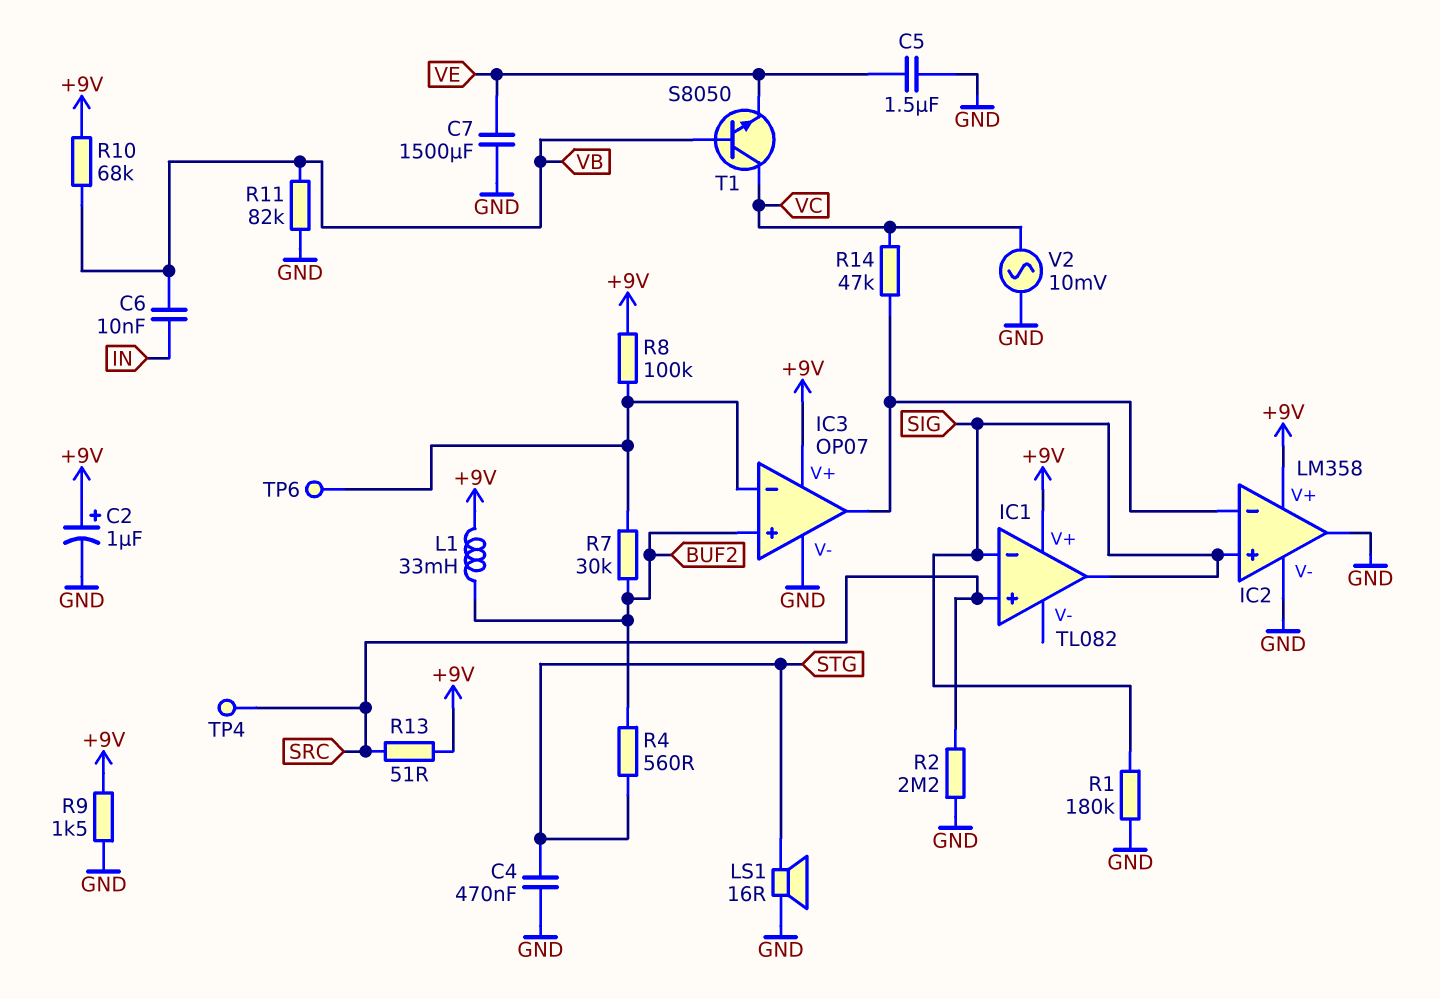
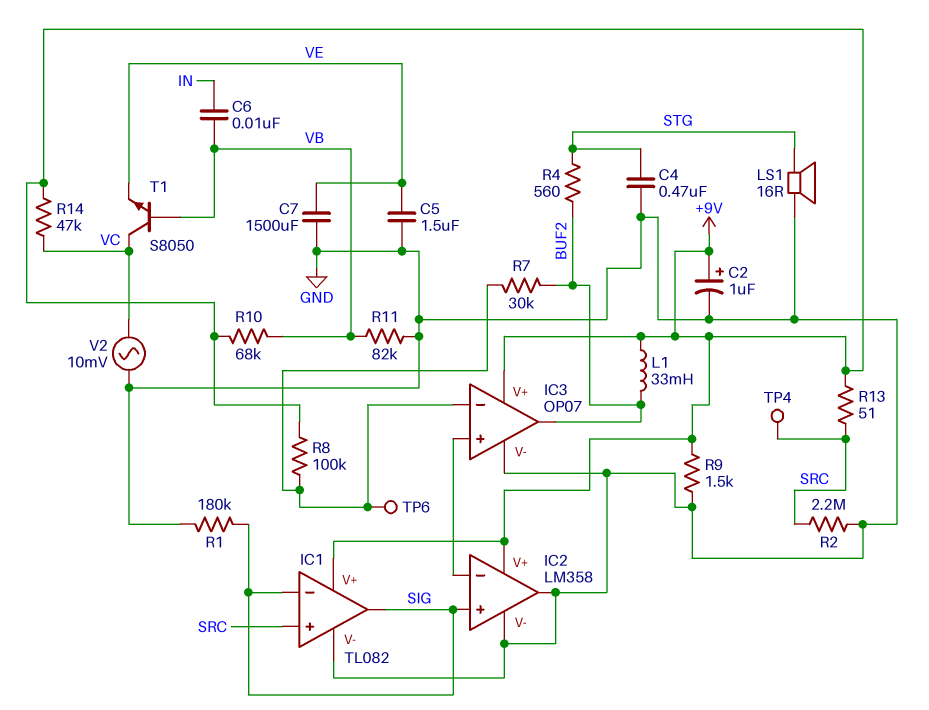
IC1 pin V-: none -> GND
IC3 pin in+: BUF2 -> IC2/in-
IC3 pin out: IC2/in- -> BUF2
R14: 47k (IC2/in-, VC) -> 47k (+9V, VC)

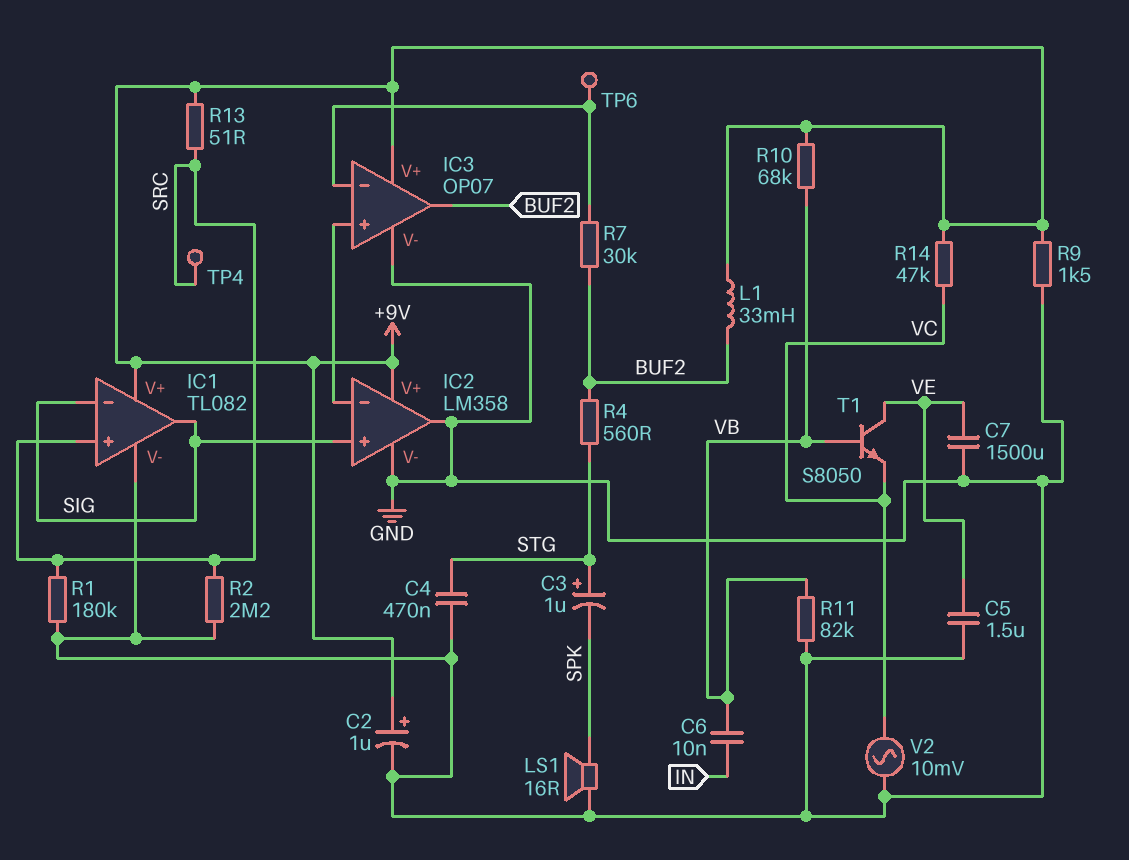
C3: none -> 1uF (plus STG, minus SPK)
LS1: speaker 16R (GND, STG) -> speaker 16R (GND, SPK)
R1: 180k (GND, SIG) -> 180k (GND, SRC)
R8: 100k (+9V, IC3/in-) -> none
T1: NPN S8050 (B VB, C VC, E VE) -> NPN S8050 (B VB, C VE, E VC)

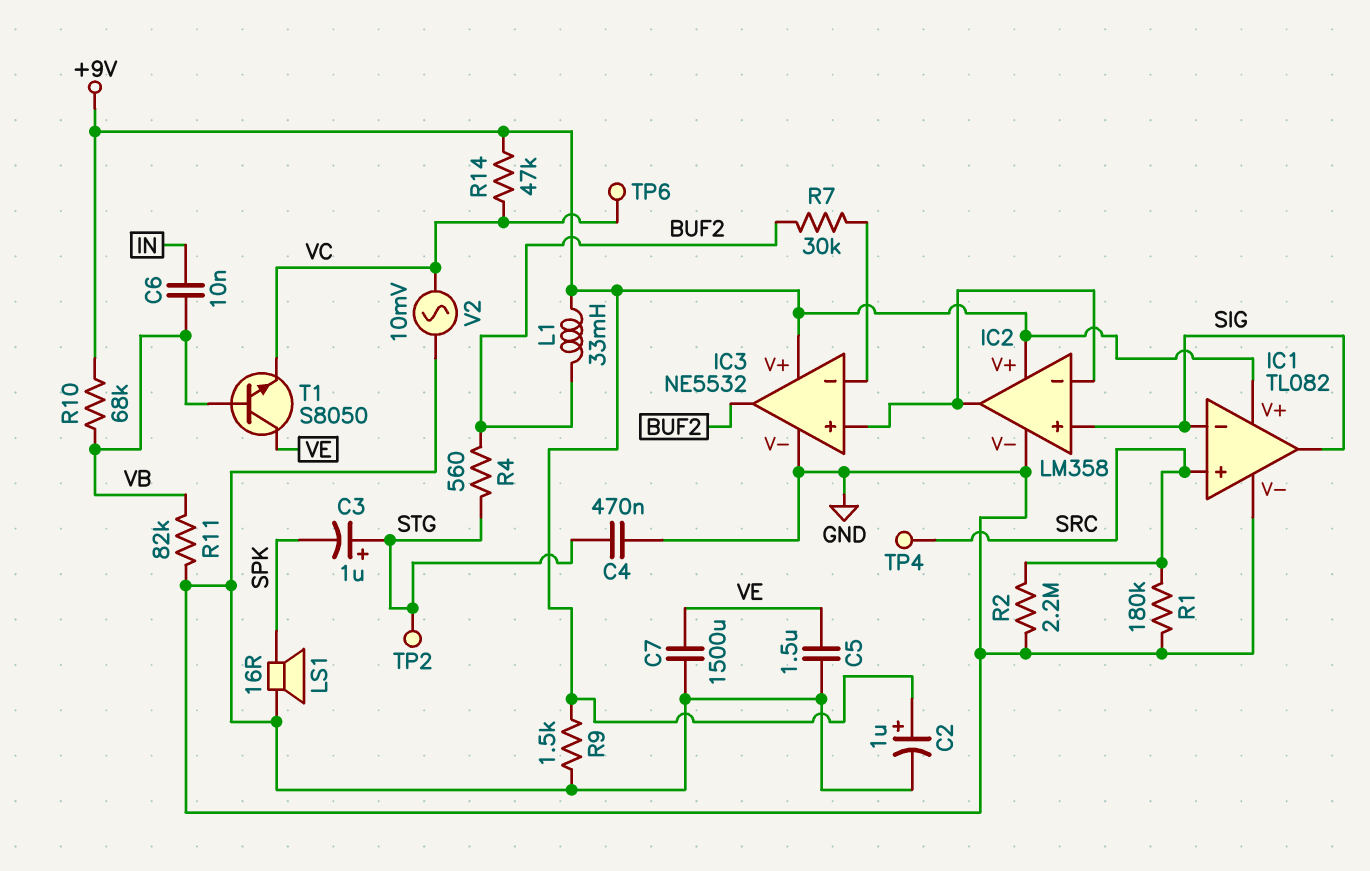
IC2 pin out: GND -> IC2/in-
IC3: OP07 -> NE5532
R13: 51 (+9V, SRC) -> none
TP2: none -> test point (STG)
TP6: test point (IC3/in-) -> test point (VC)

